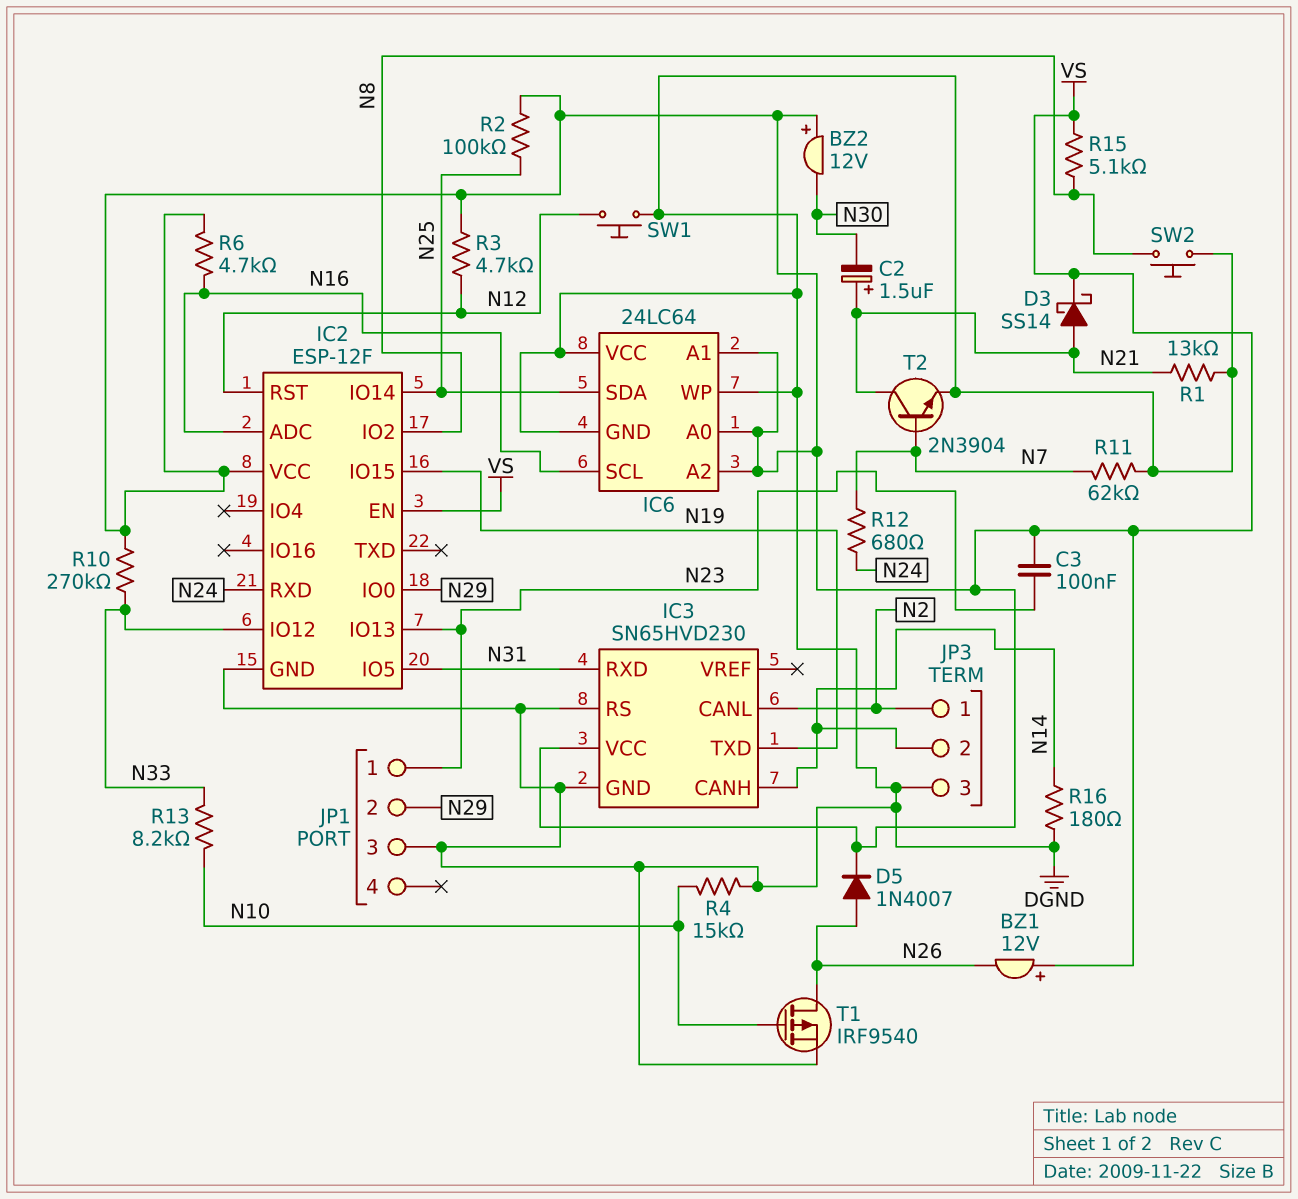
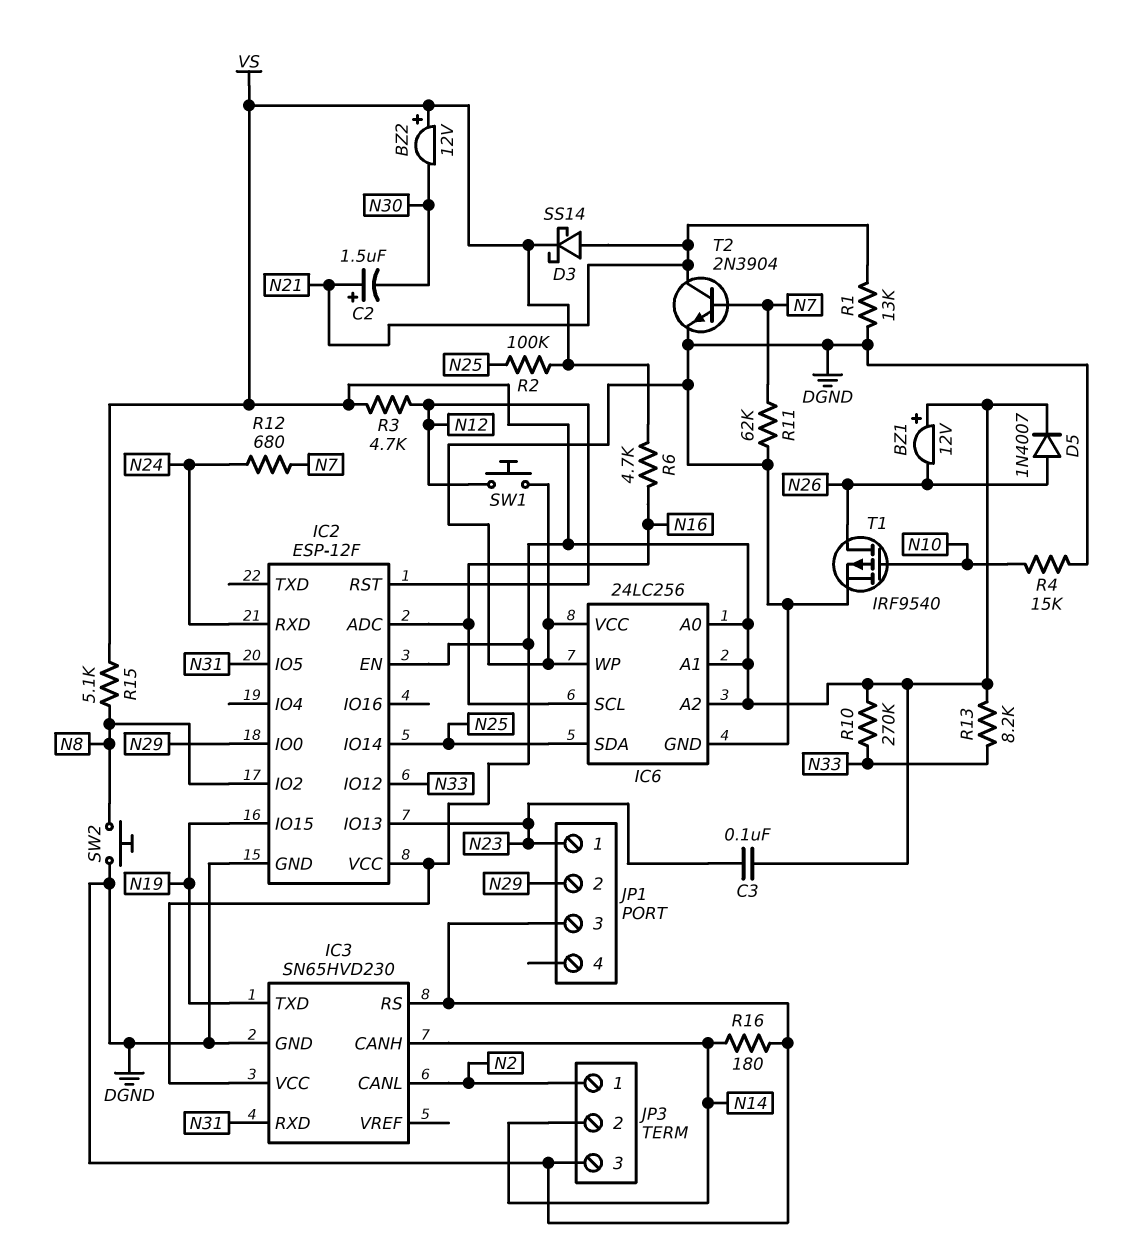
IC6: 24LC64 -> 24LC256
R13: 8.2k (N10, N33) -> 8.2k (N33, VS)

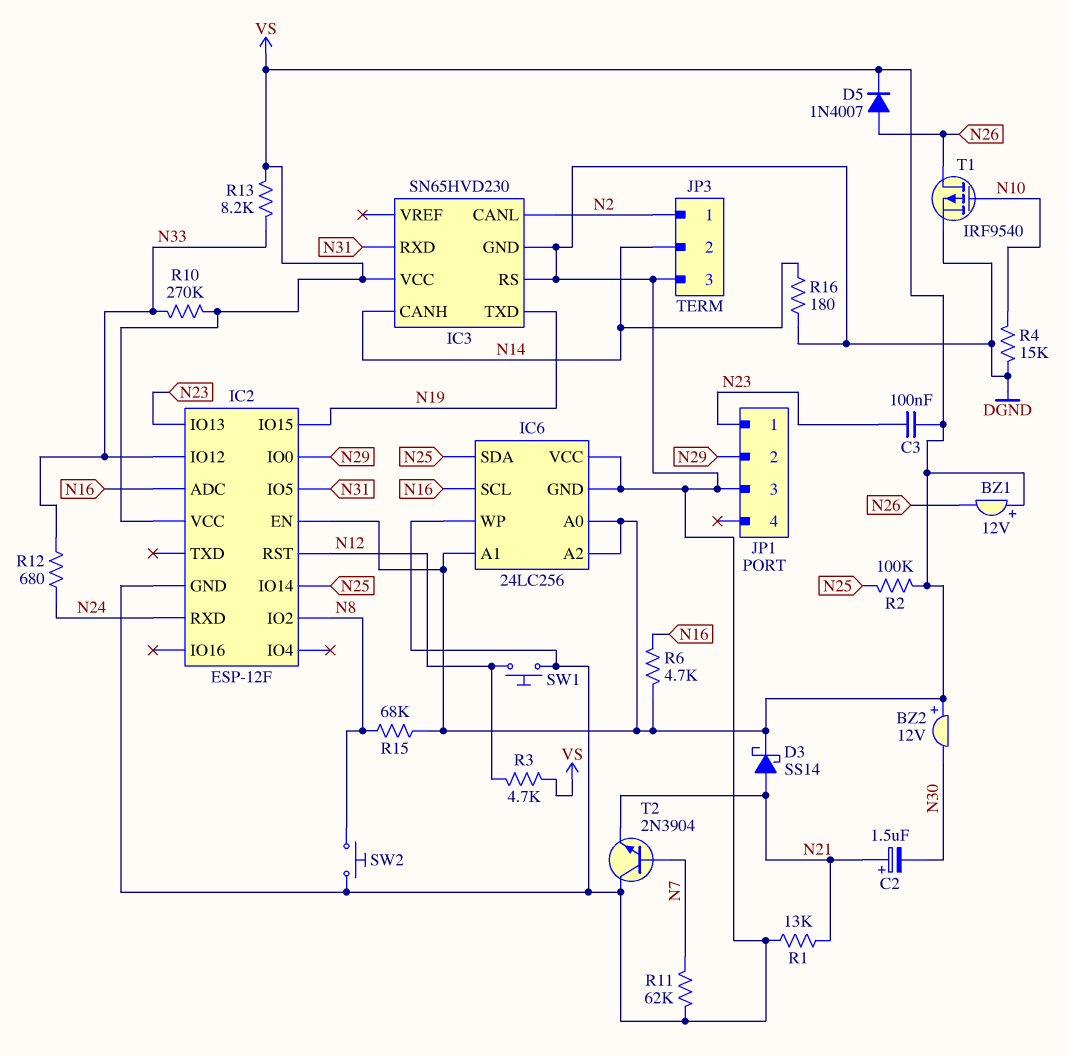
R12: 680 (N7, N24) -> 680 (N24, N33)
R15: 5.1k (N8, VS) -> 68k (N8, VS)
T2: NPN 2N3904 (B N7, C N21, E DGND) -> NPN 2N3904 (B N7, C DGND, E N21)

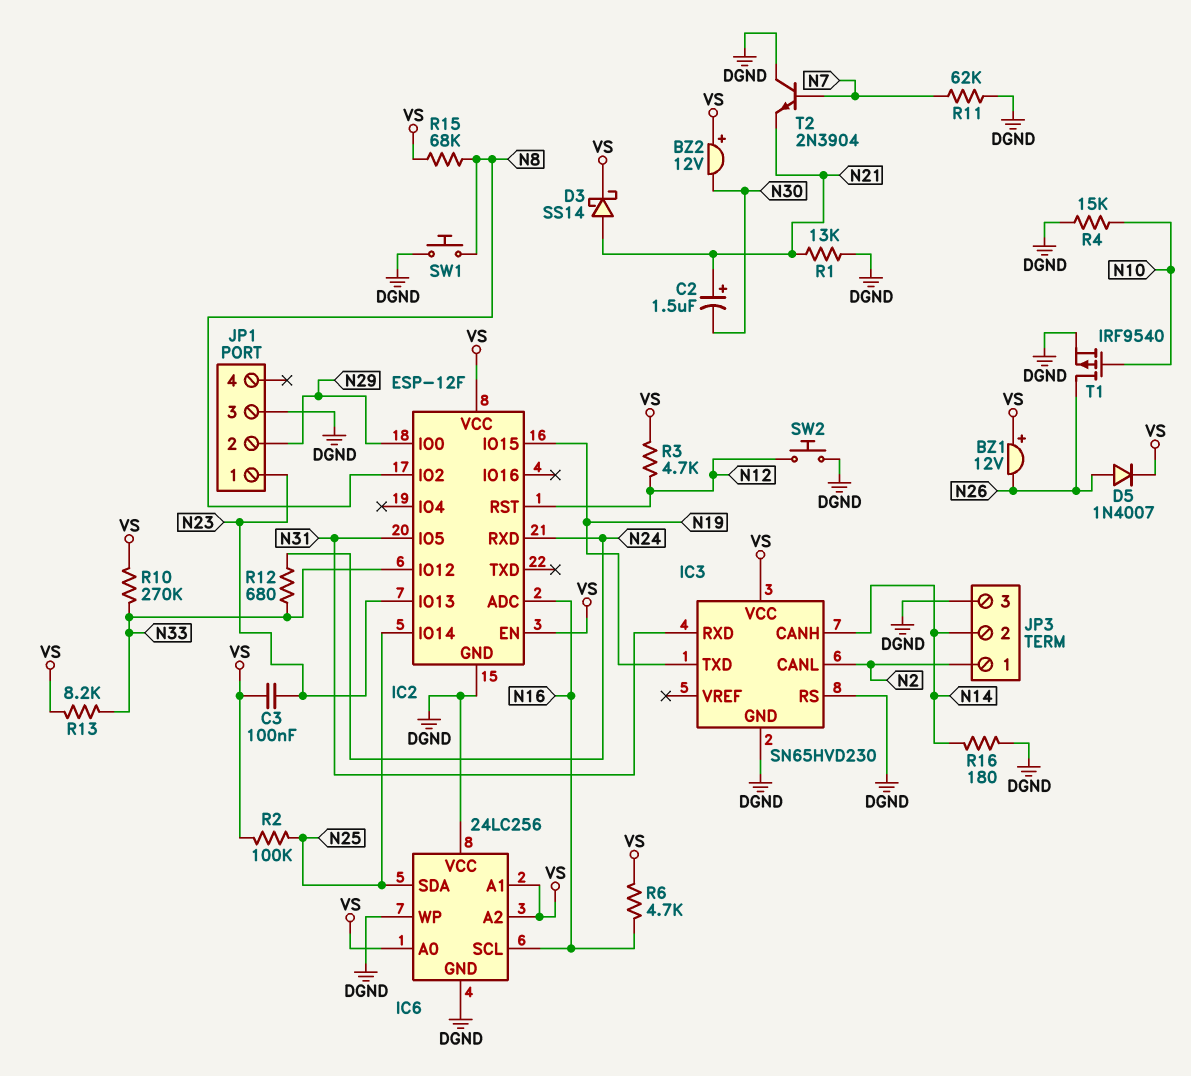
SW1: button (DGND, N12) -> button (DGND, N8)
SW2: button (DGND, N8) -> button (DGND, N12)

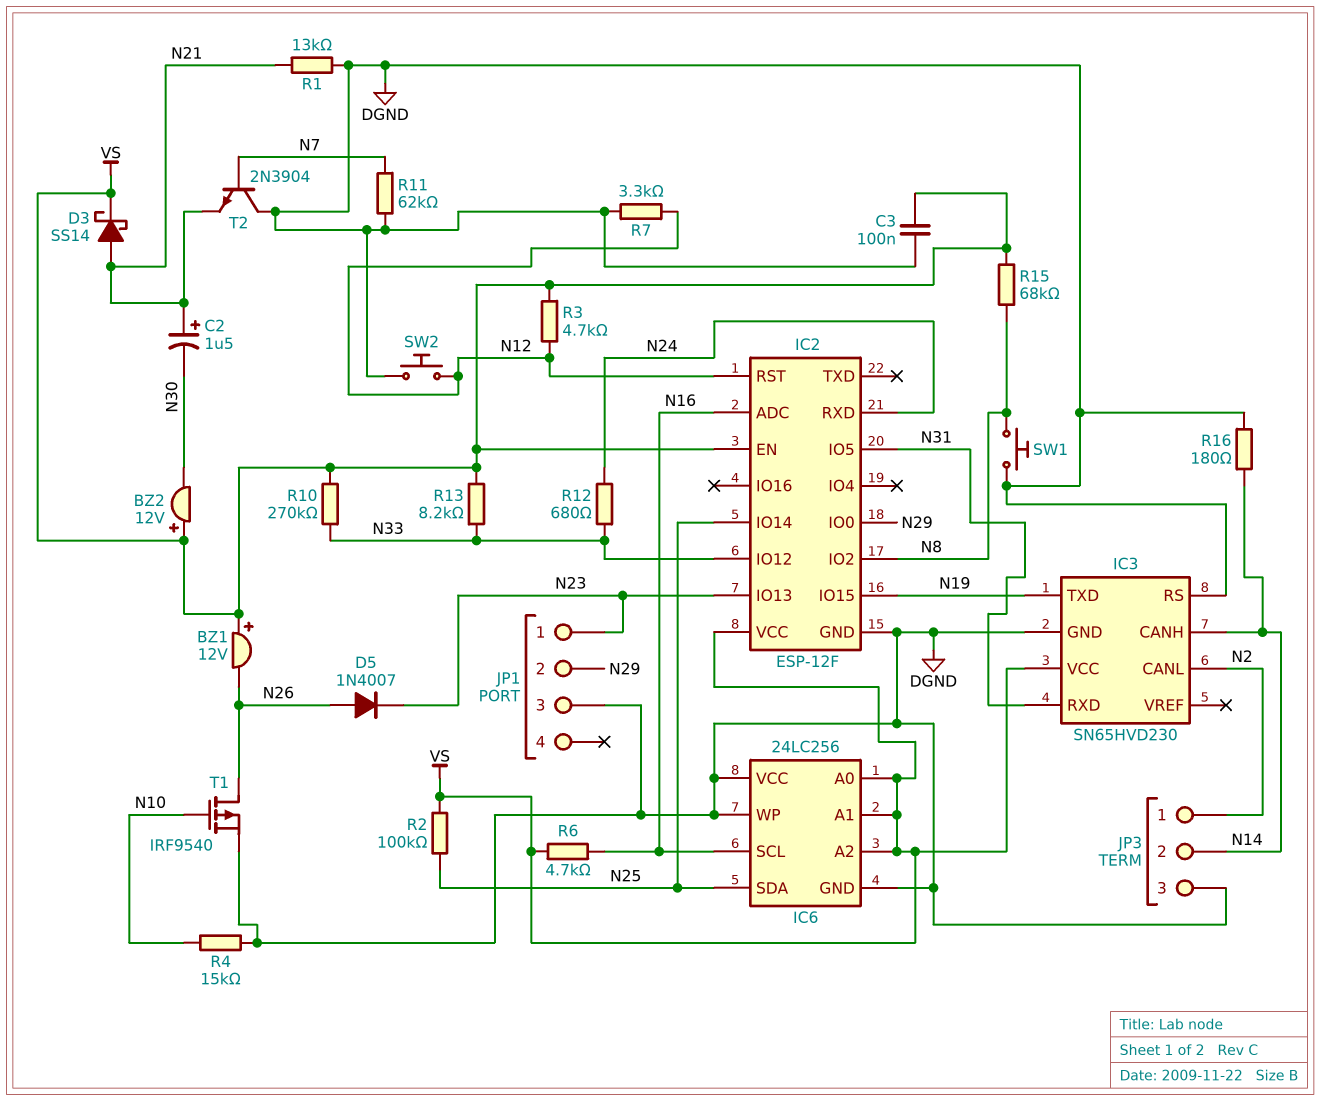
C3: 100nF (N23, VS) -> 100nF (DGND, VS)
D5: diode 1N4007 (A N26, K VS) -> diode 1N4007 (A N26, K N23)
R7: none -> 3.3k (DGND, N12)

